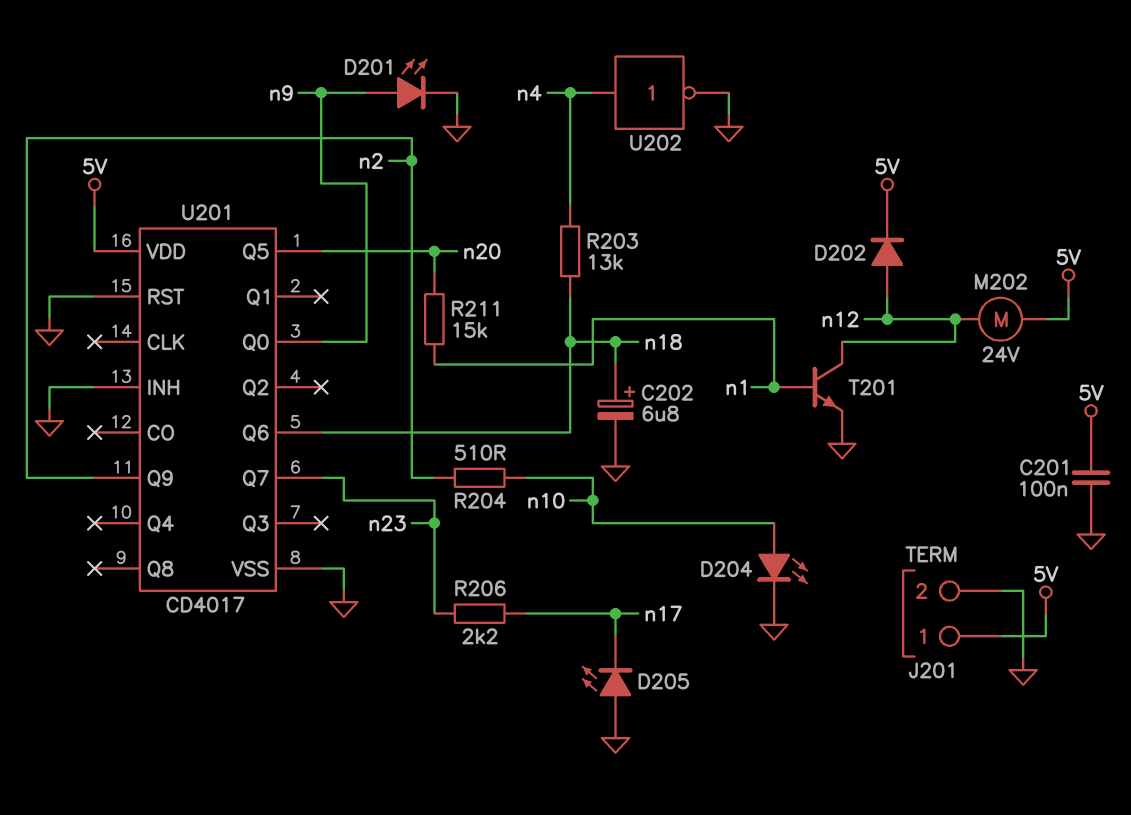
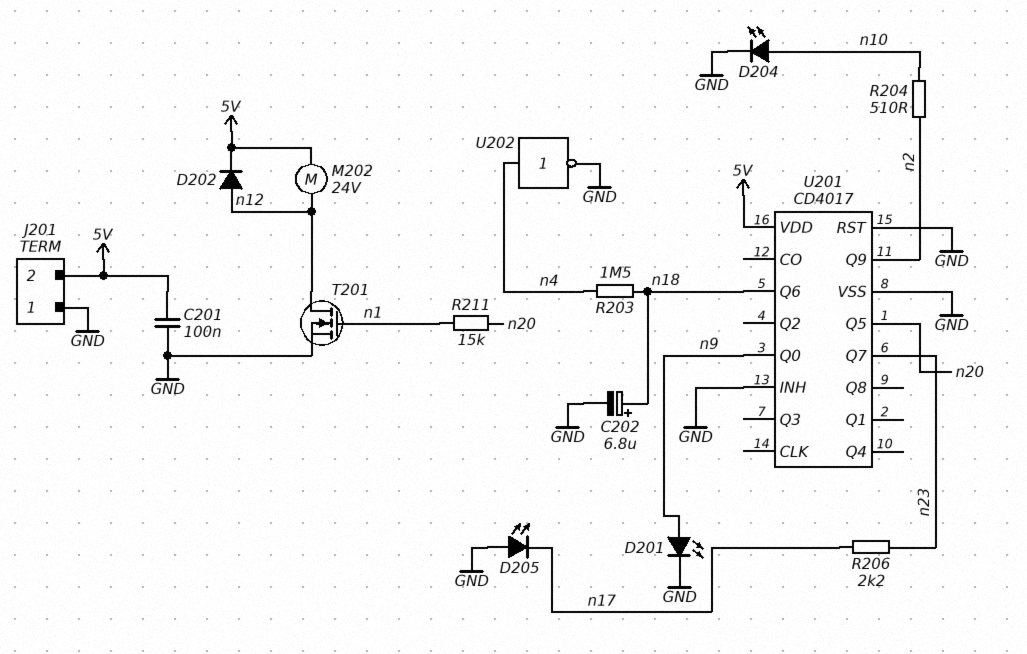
J201 pin 1: 5V -> GND
J201 pin 2: GND -> 5V
R203: 13k (n4, n18) -> 1.5M (n4, n18)
T201: NPN (B n1, C n12, E GND) -> NMOS (G n1, D n12, S GND)

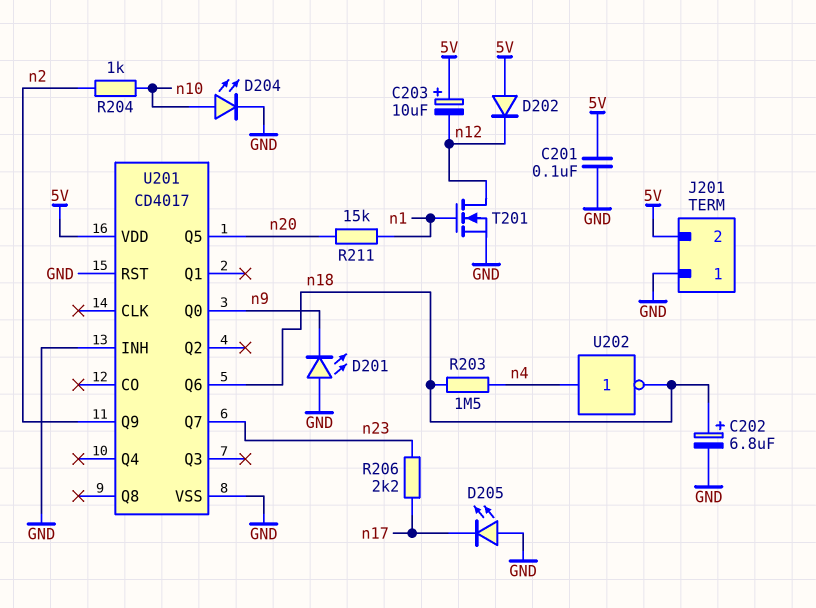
C203: none -> 10uF (plus 5V, minus n12)
D201: LED (A n9, K GND) -> LED (A GND, K n9)
D202: diode (A n12, K 5V) -> diode (A 5V, K n12)
M202: motor 24V (5V, n12) -> none
R204: 510 (n2, n10) -> 1k (n2, n10)
U202: NOT (in n4, out GND) -> NOT (in n4, out n18)

